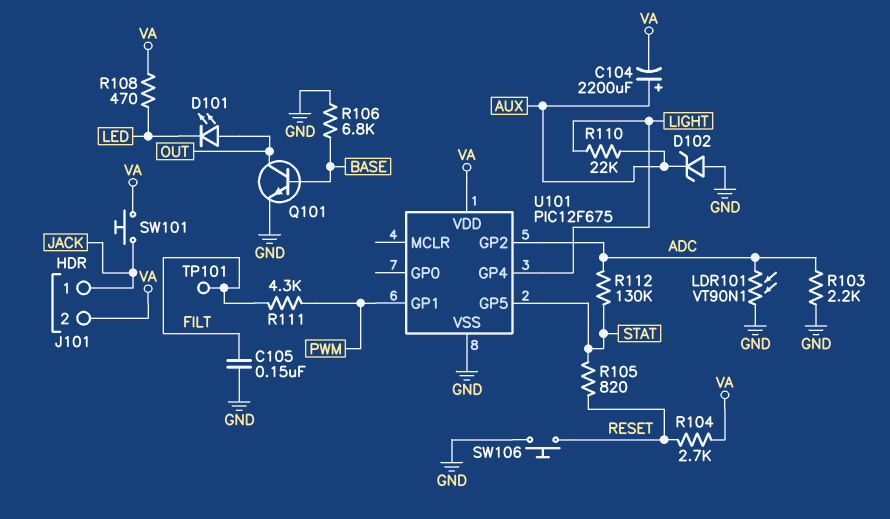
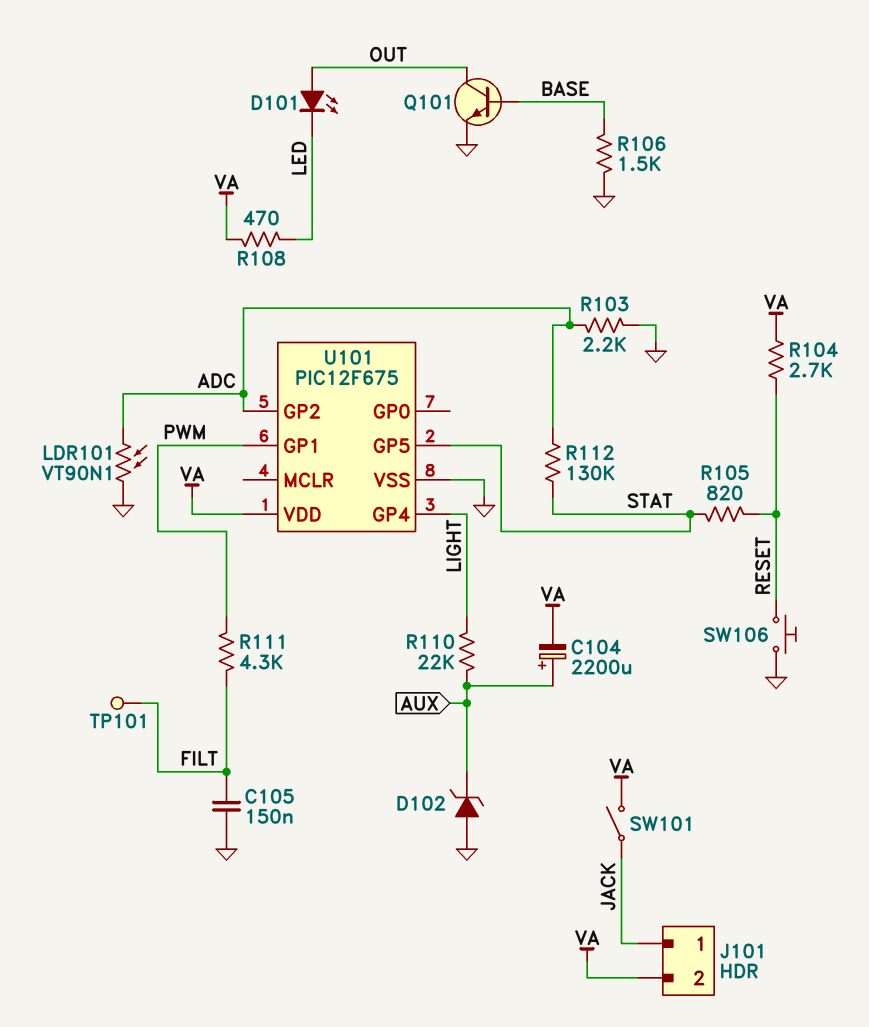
R106: 6.8k (BASE, GND) -> 1.5k (BASE, GND)
SW101: button (JACK, VA) -> switch (JACK, VA)

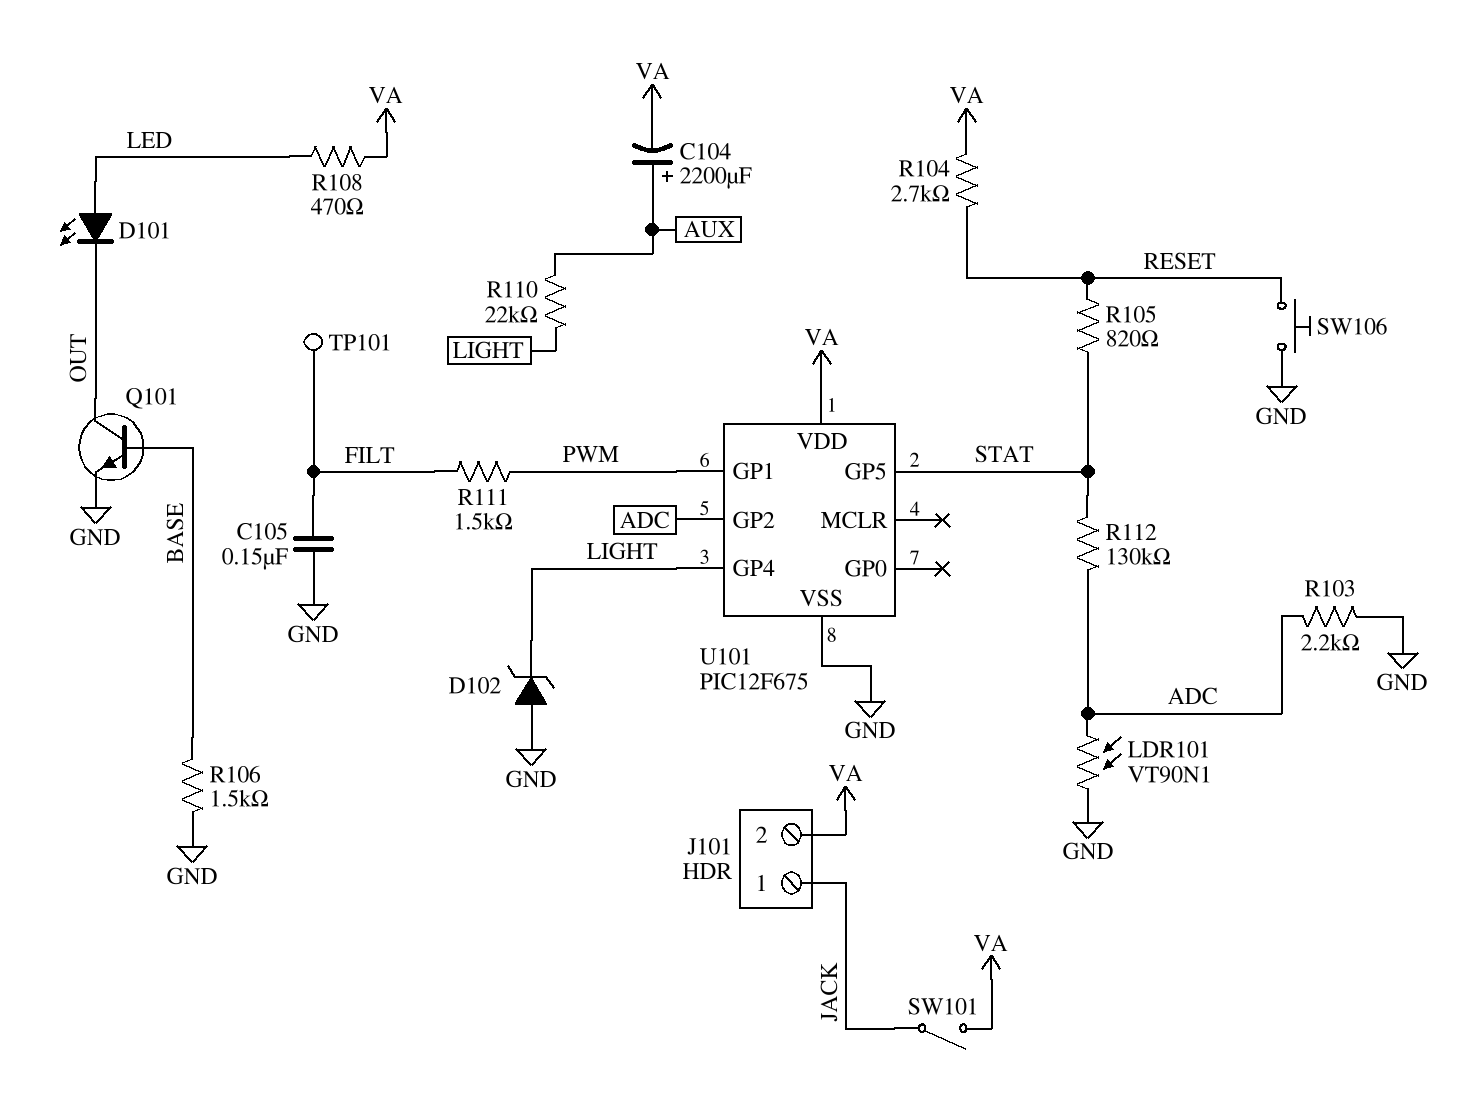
D101: LED (A OUT, K LED) -> LED (A LED, K OUT)
D102: zener (A GND, K AUX) -> zener (A GND, K LIGHT)
R111: 4.3k (FILT, PWM) -> 1.5k (FILT, PWM)

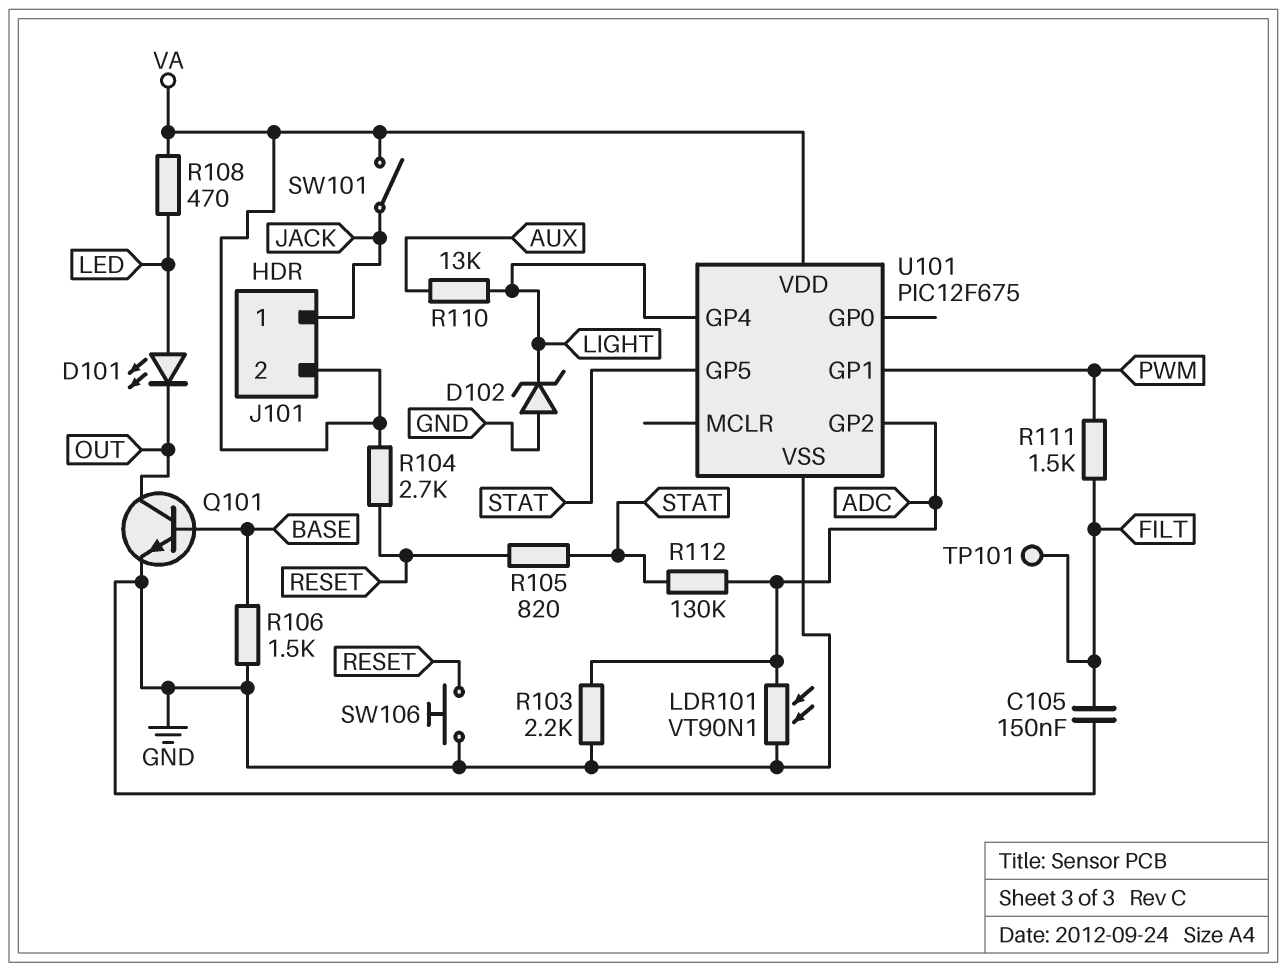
C104: 2200uF (plus AUX, minus VA) -> none
R110: 22k (AUX, LIGHT) -> 13k (AUX, LIGHT)

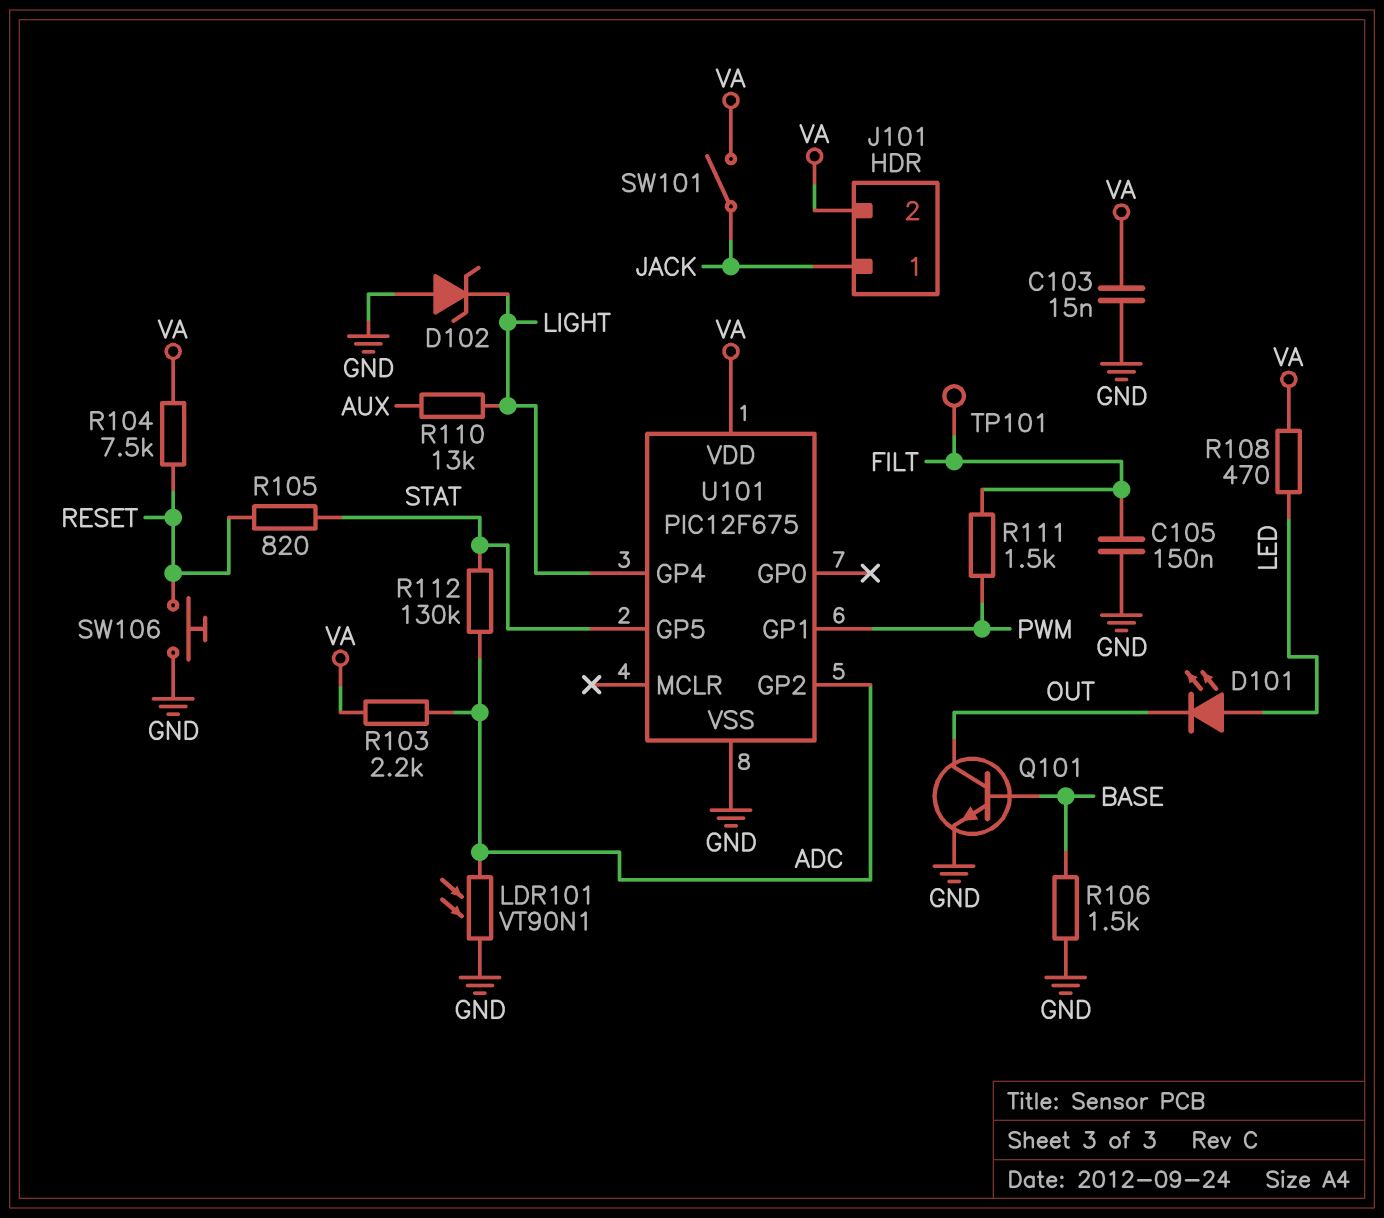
C103: none -> 15nF (GND, VA)
R103: 2.2k (ADC, GND) -> 2.2k (ADC, VA)
R104: 2.7k (RESET, VA) -> 7.5k (RESET, VA)

